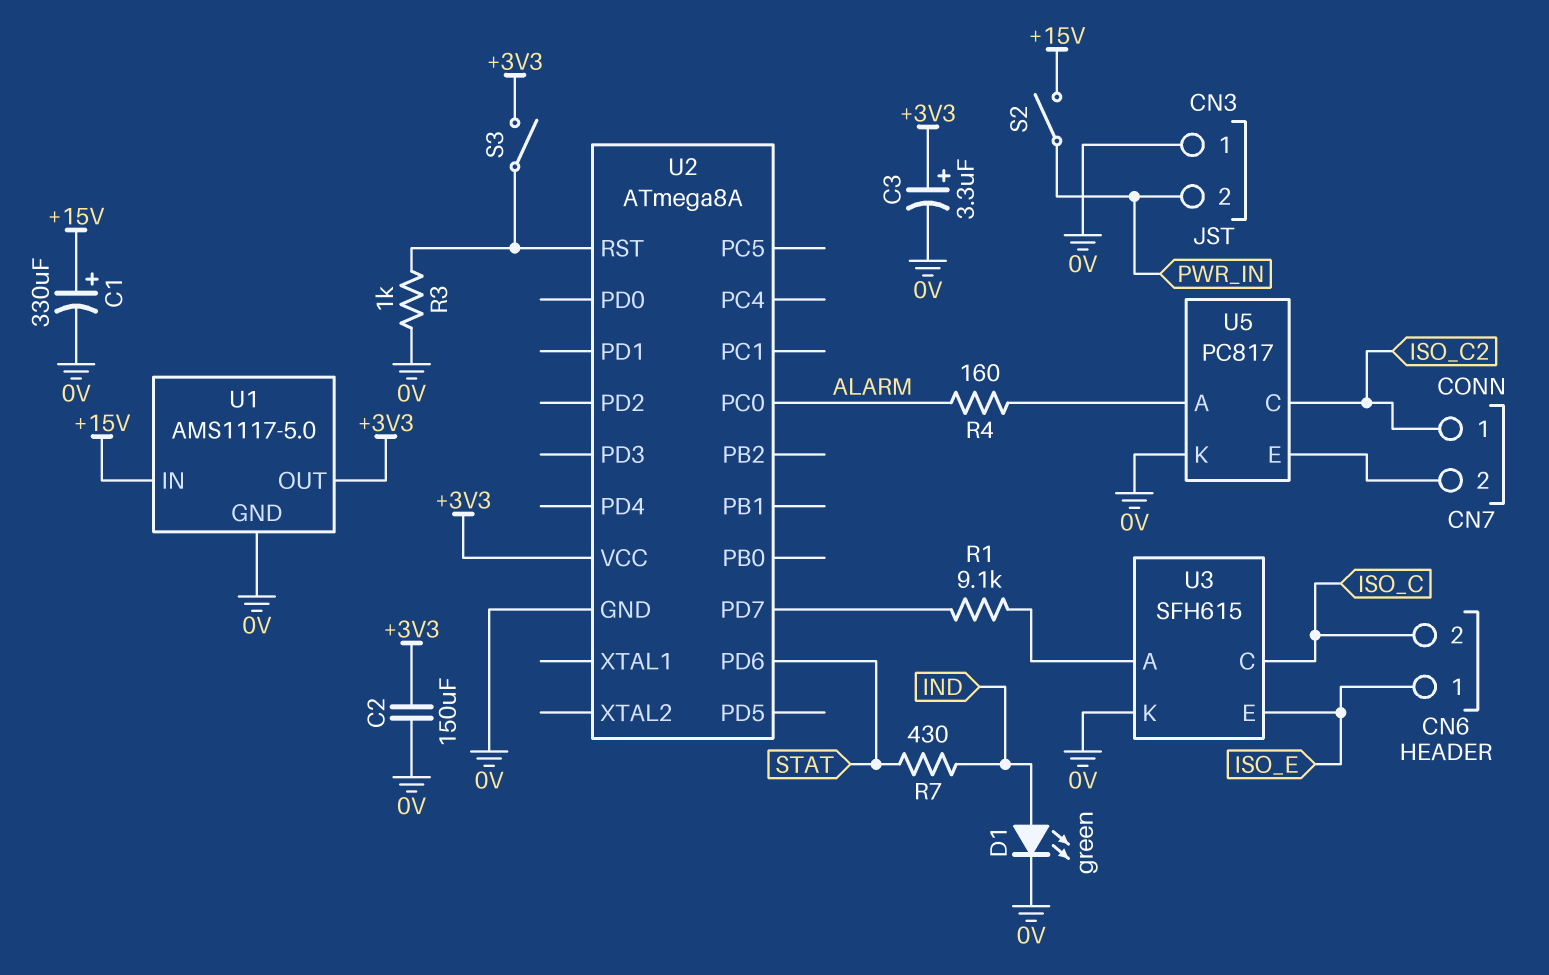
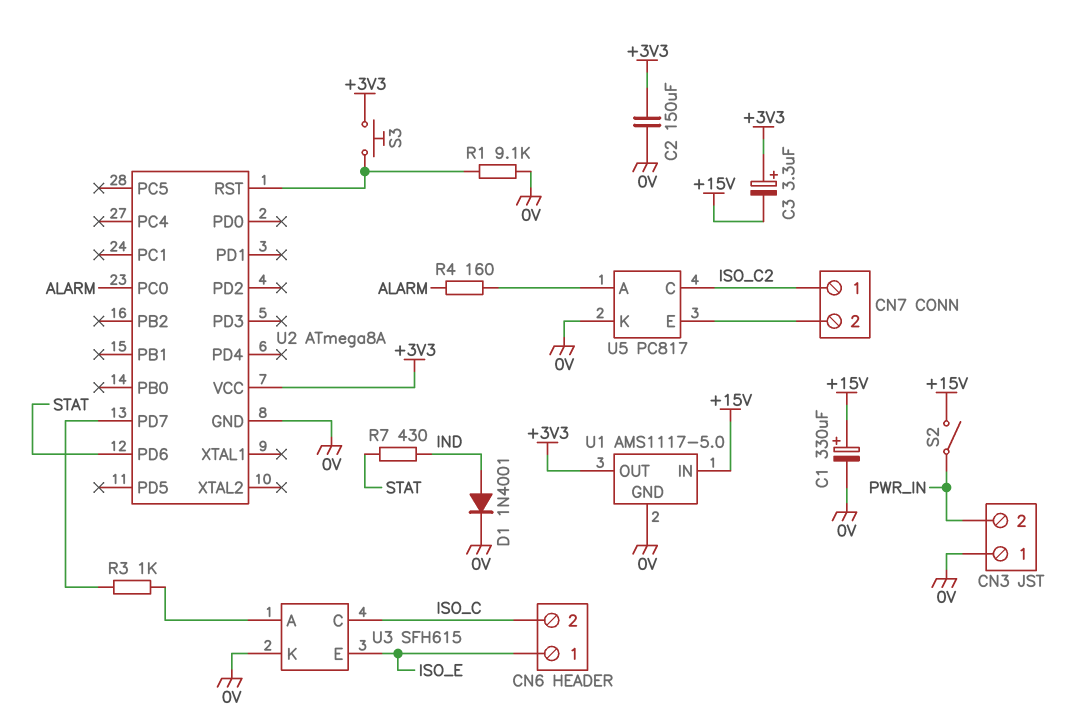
C3: 3.3uF (plus +3V3, minus 0V) -> 3.3uF (plus +3V3, minus +15V)
D1: LED green (A IND, K 0V) -> diode 1N4001 (A IND, K 0V)
R1: 9.1k (U2/PD7, U3/A) -> 9.1k (0V, U2/RST)
R3: 1k (0V, U2/RST) -> 1k (U2/PD7, U3/A)
S3: switch (+3V3, U2/RST) -> button (+3V3, U2/RST)

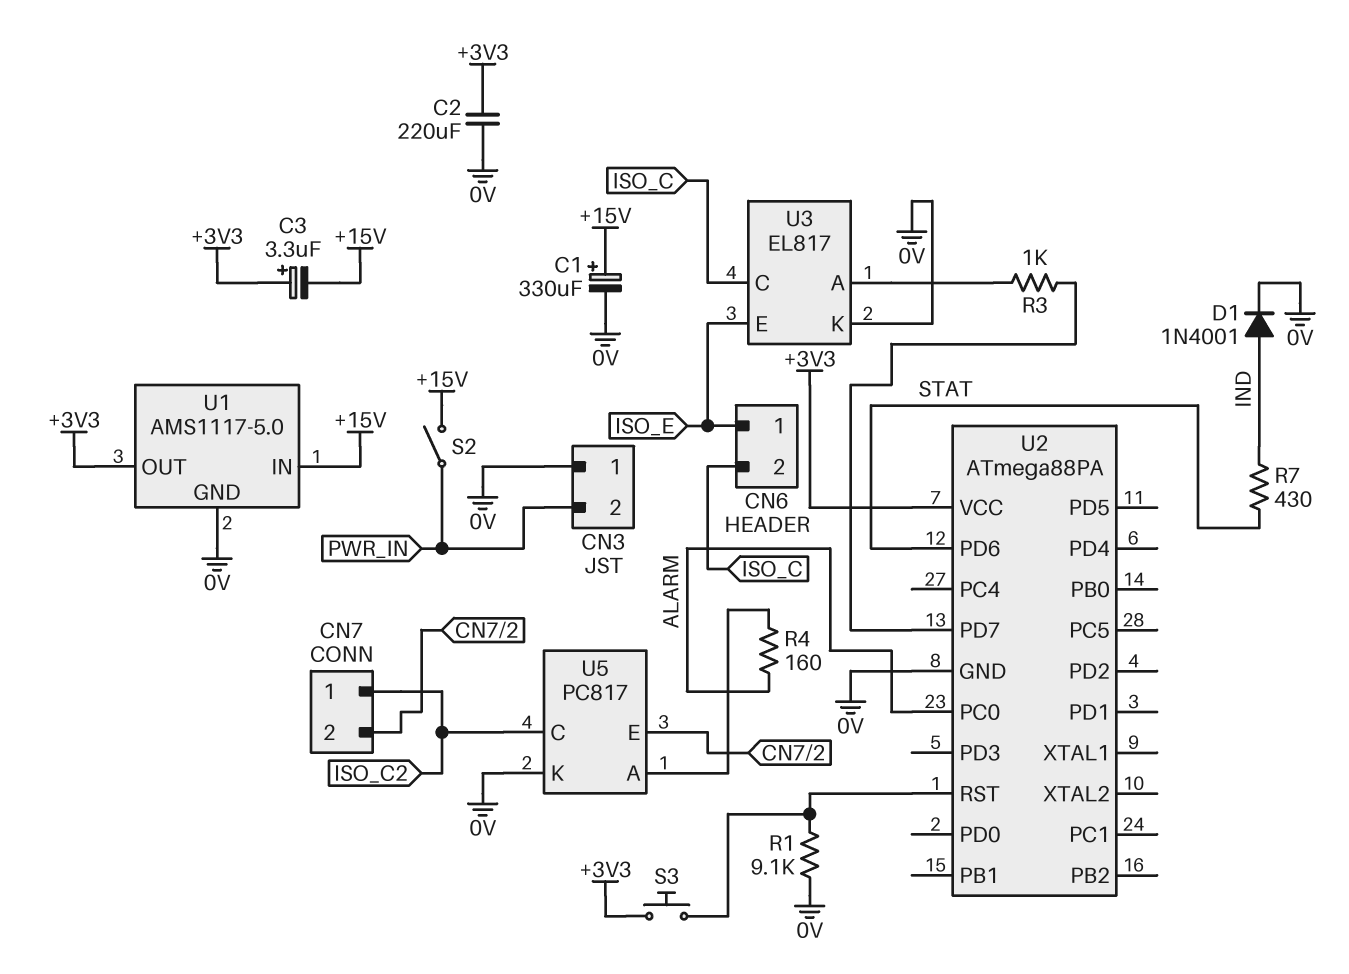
C2: 150uF (+3V3, 0V) -> 220uF (+3V3, 0V)
U2: ATmega8A -> ATmega88PA
U3: SFH615 -> EL817

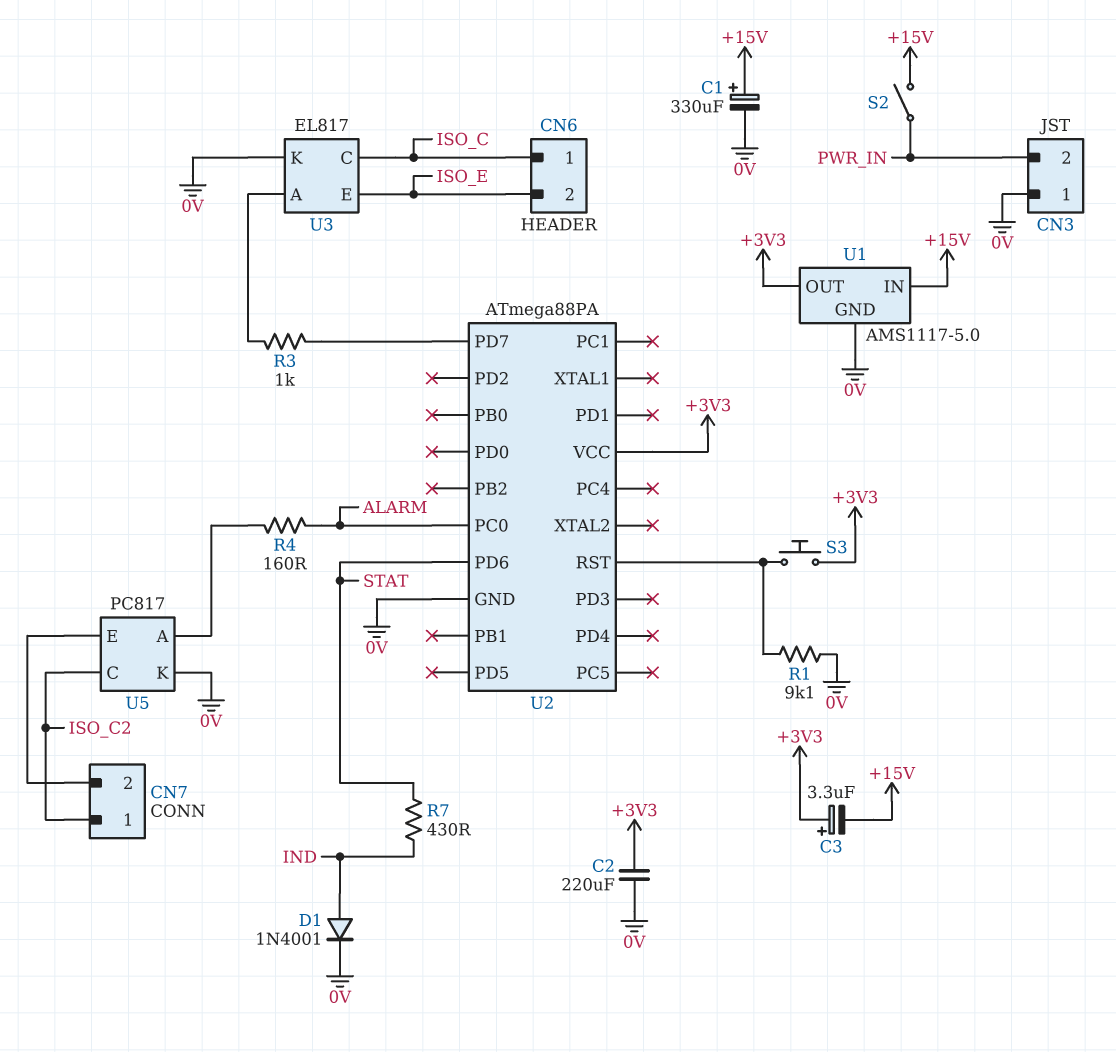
CN6 pin 1: ISO_E -> ISO_C
CN6 pin 2: ISO_C -> ISO_E

